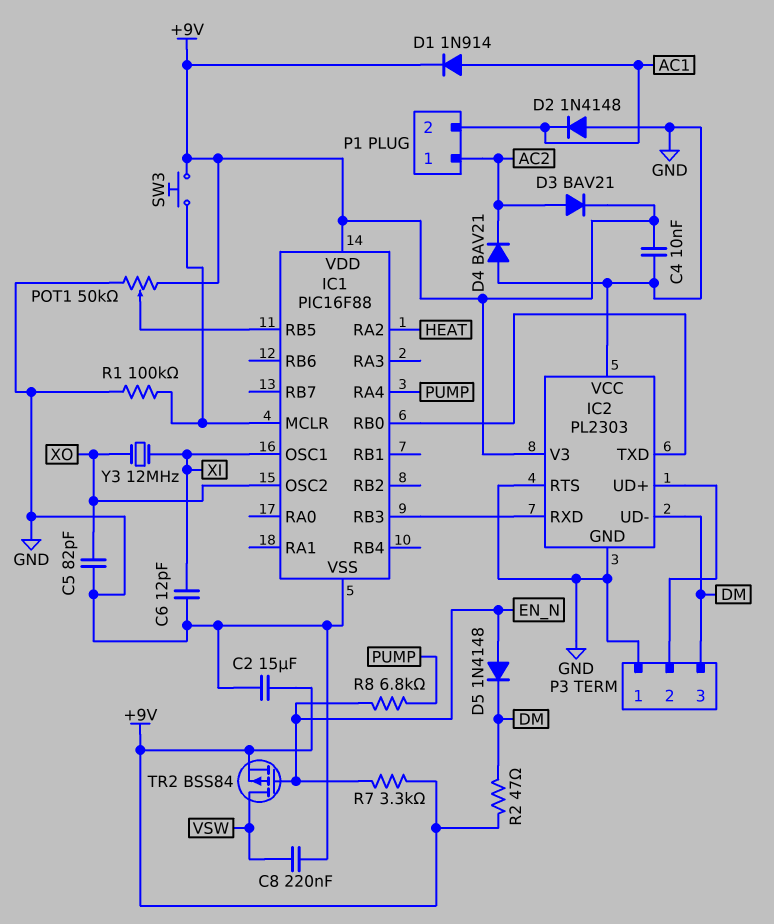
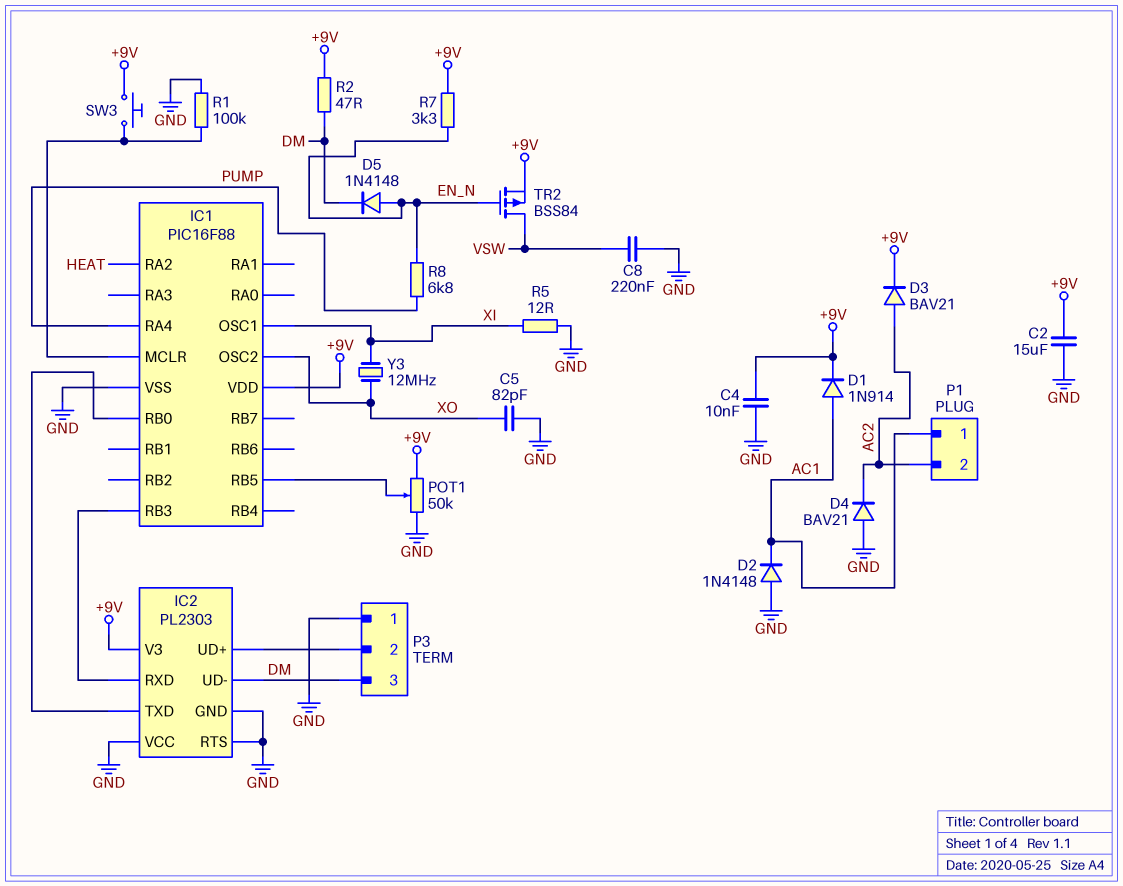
C6: 12pF (GND, XI) -> none
P1 pin 1: AC2 -> AC1
P1 pin 2: AC1 -> AC2
R5: none -> 12 (GND, XI)

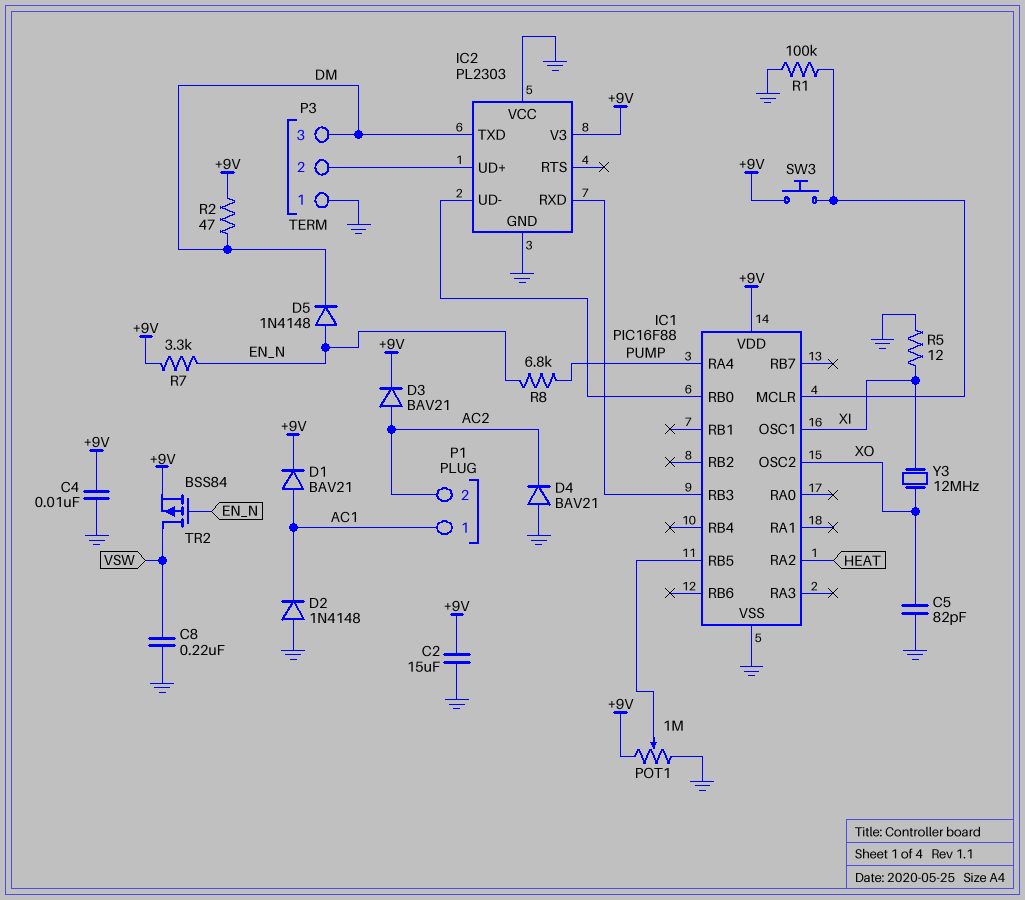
D1: diode 1N914 (A AC1, K +9V) -> diode BAV21 (A AC1, K +9V)
IC2 pin RTS: GND -> none
IC2 pin TXD: IC1/RB0 -> DM
IC2 pin UD-: DM -> IC1/RB0
POT1: 50k (+9V, GND, wiper IC1/RB5) -> 1M (+9V, GND, wiper IC1/RB5)

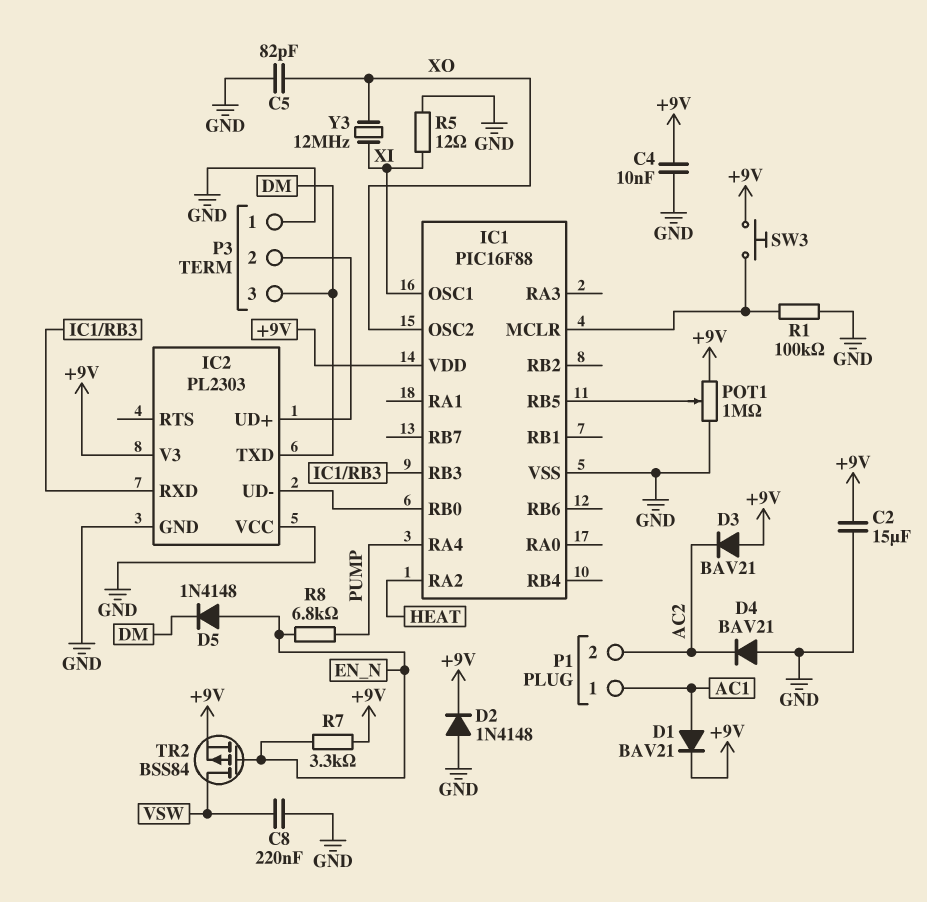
D2: diode 1N4148 (A GND, K AC1) -> diode 1N4148 (A GND, K +9V)
D3: diode BAV21 (A AC2, K +9V) -> diode BAV21 (A +9V, K AC2)
R2: 47 (+9V, DM) -> none

